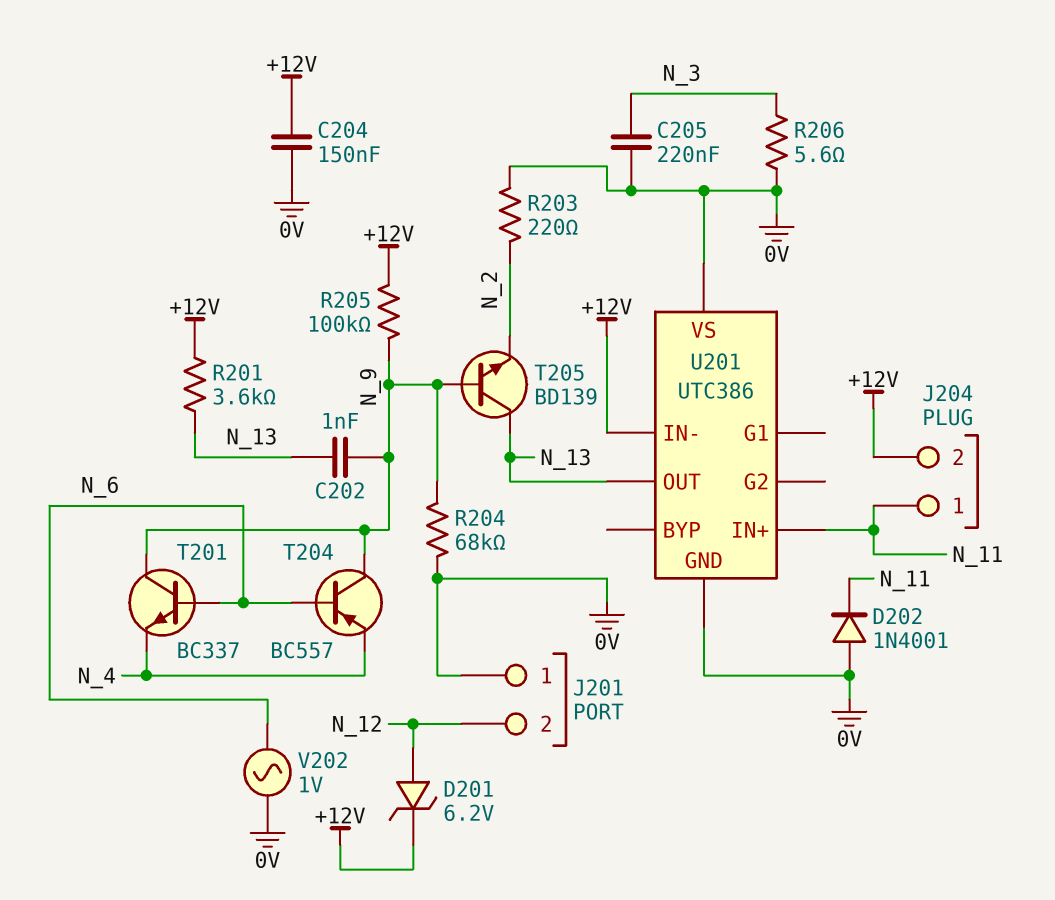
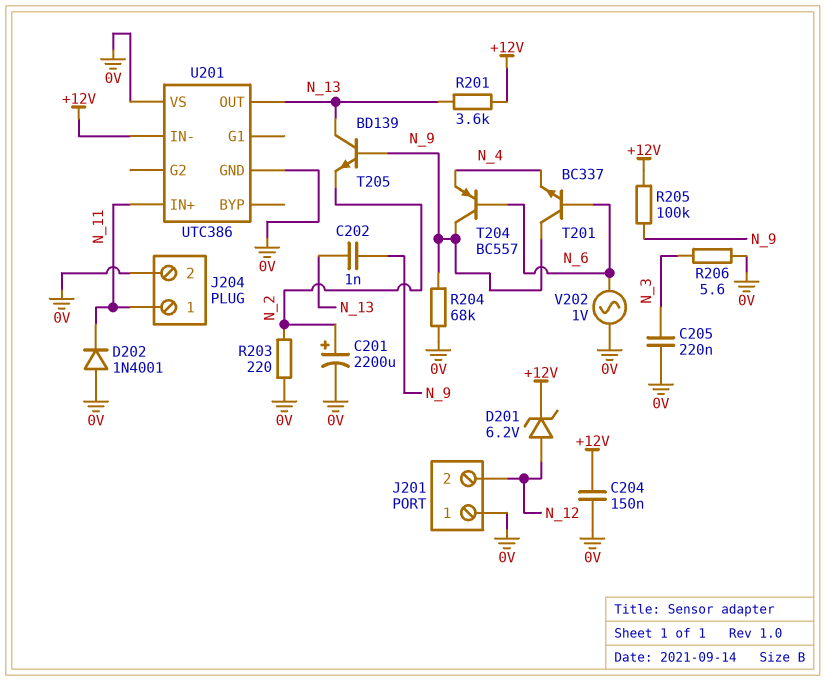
C201: none -> 2200uF (plus N_2, minus 0V)
J204 pin 2: +12V -> 0V

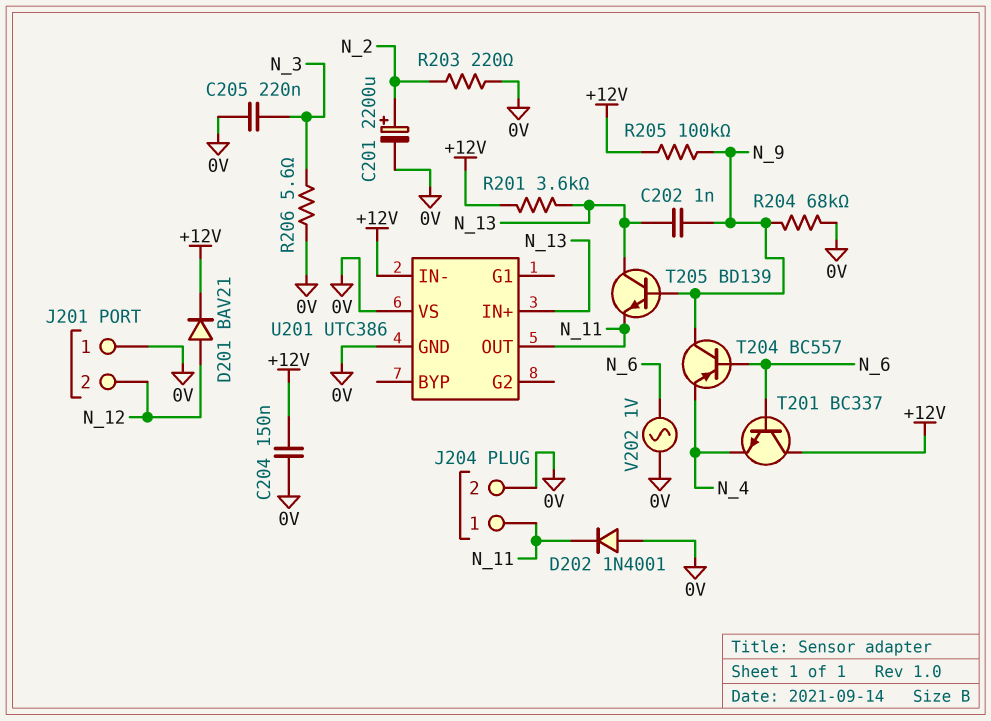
D201: zener 6.2V (A N_12, K +12V) -> diode BAV21 (A N_12, K +12V)
T201: NPN BC337 (B N_6, C N_9, E N_4) -> NPN BC337 (B N_6, C +12V, E N_4)
T205: NPN BD139 (B N_9, C N_13, E N_2) -> NPN BD139 (B N_9, C N_13, E N_11)
U201 pin IN+: N_11 -> N_13
U201 pin OUT: N_13 -> N_11

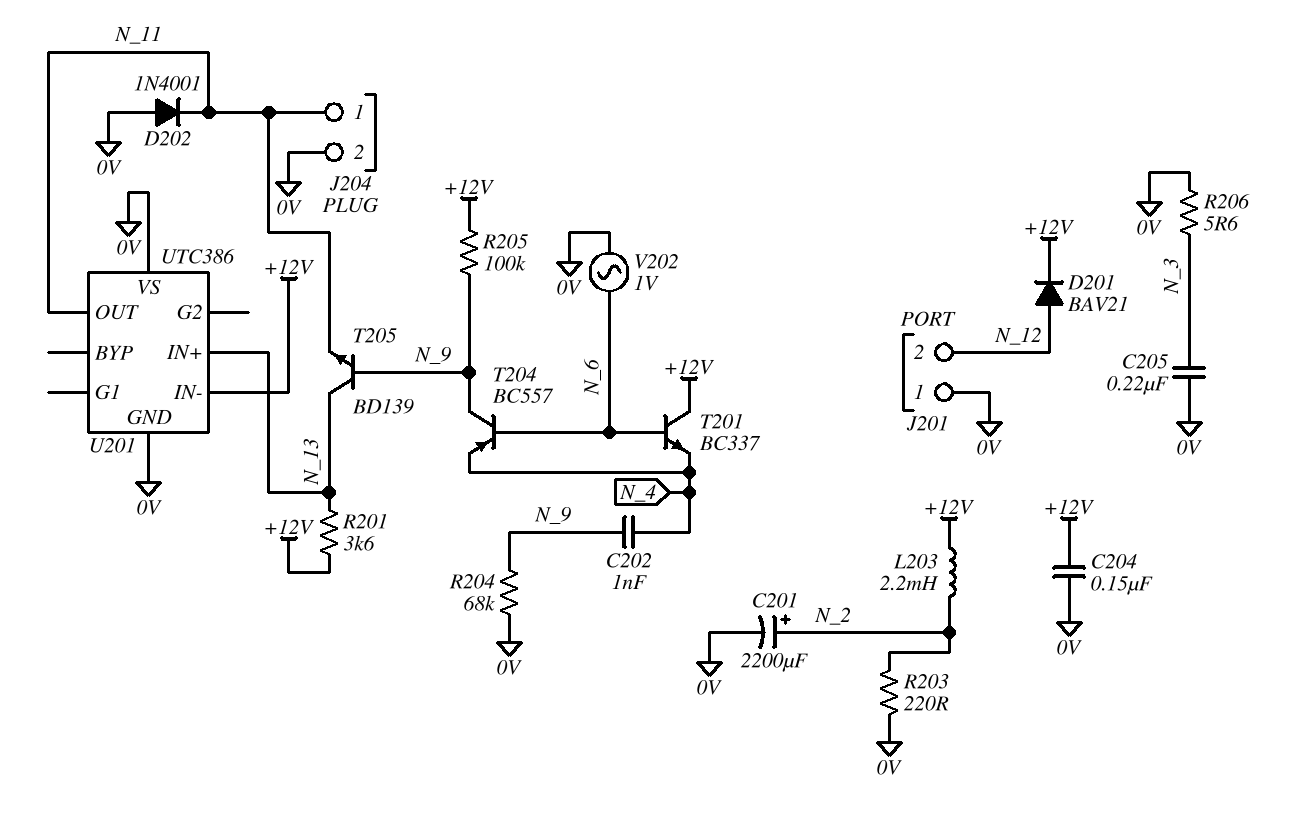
C202: 1nF (N_9, N_13) -> 1nF (N_4, N_9)
L203: none -> 2.2mH (+12V, N_2)

